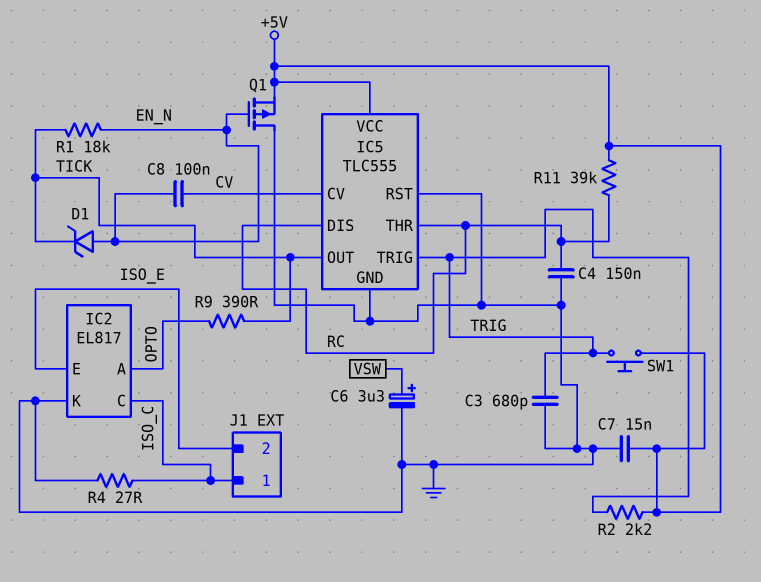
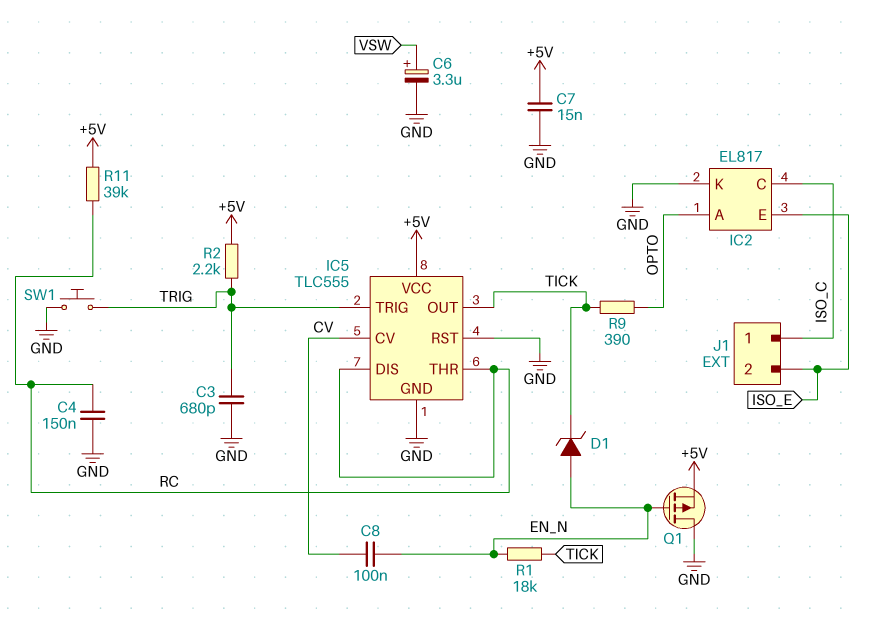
R4: 27 (GND, ISO_C) -> none
SW1: button (+5V, TRIG) -> button (GND, TRIG)

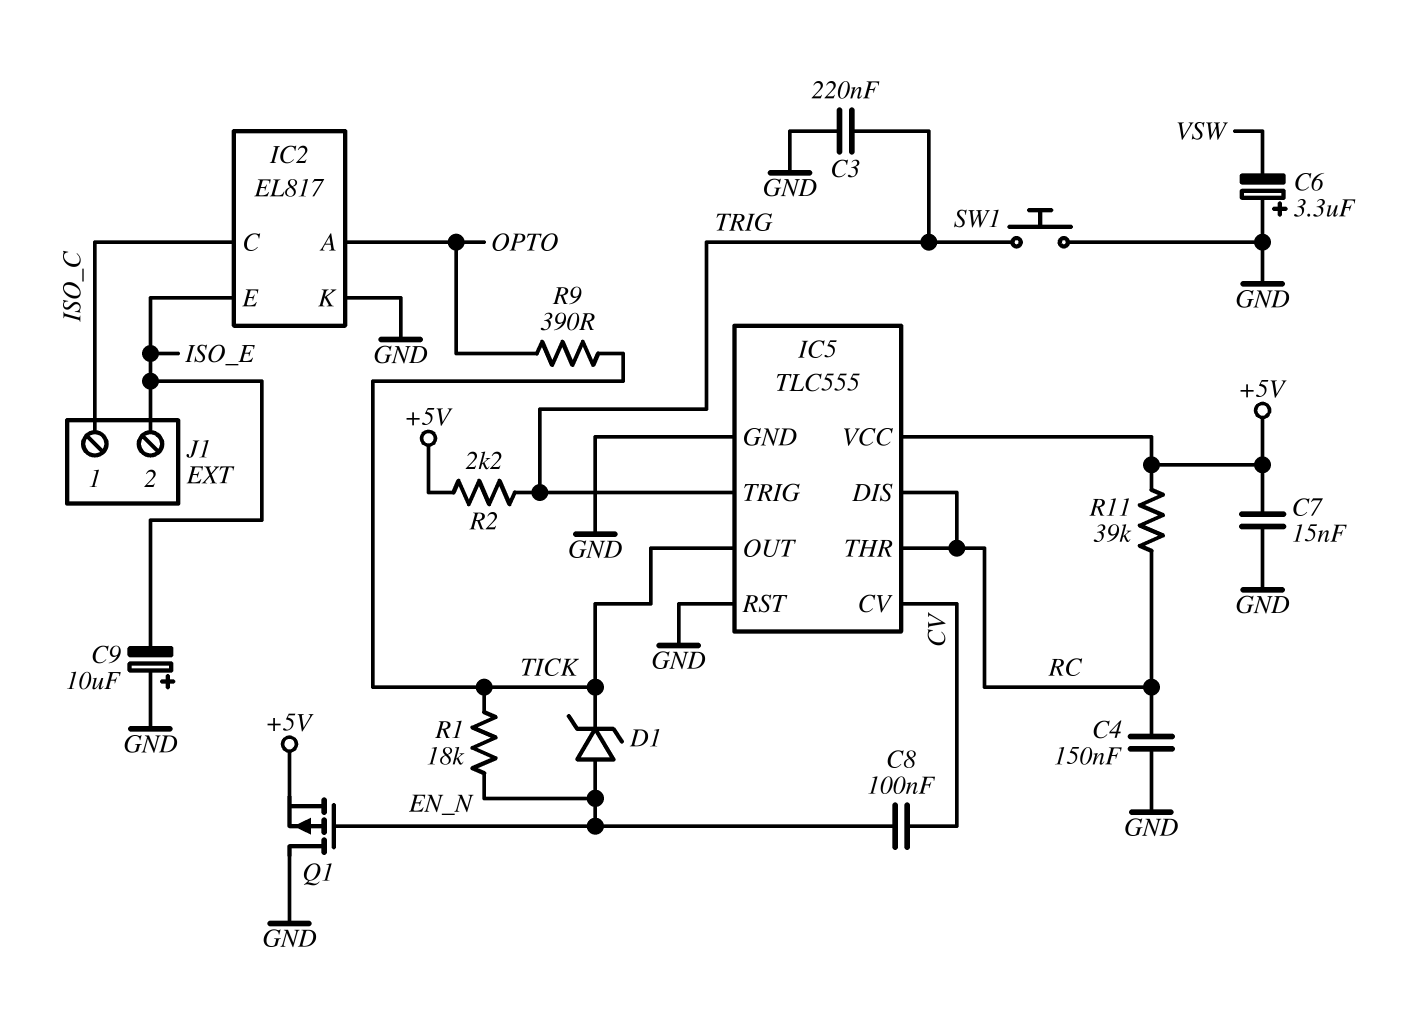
C3: 680pF (GND, TRIG) -> 220nF (GND, TRIG)
C6: 3.3uF (plus VSW, minus GND) -> 3.3uF (plus GND, minus VSW)
C9: none -> 10uF (plus GND, minus ISO_E)

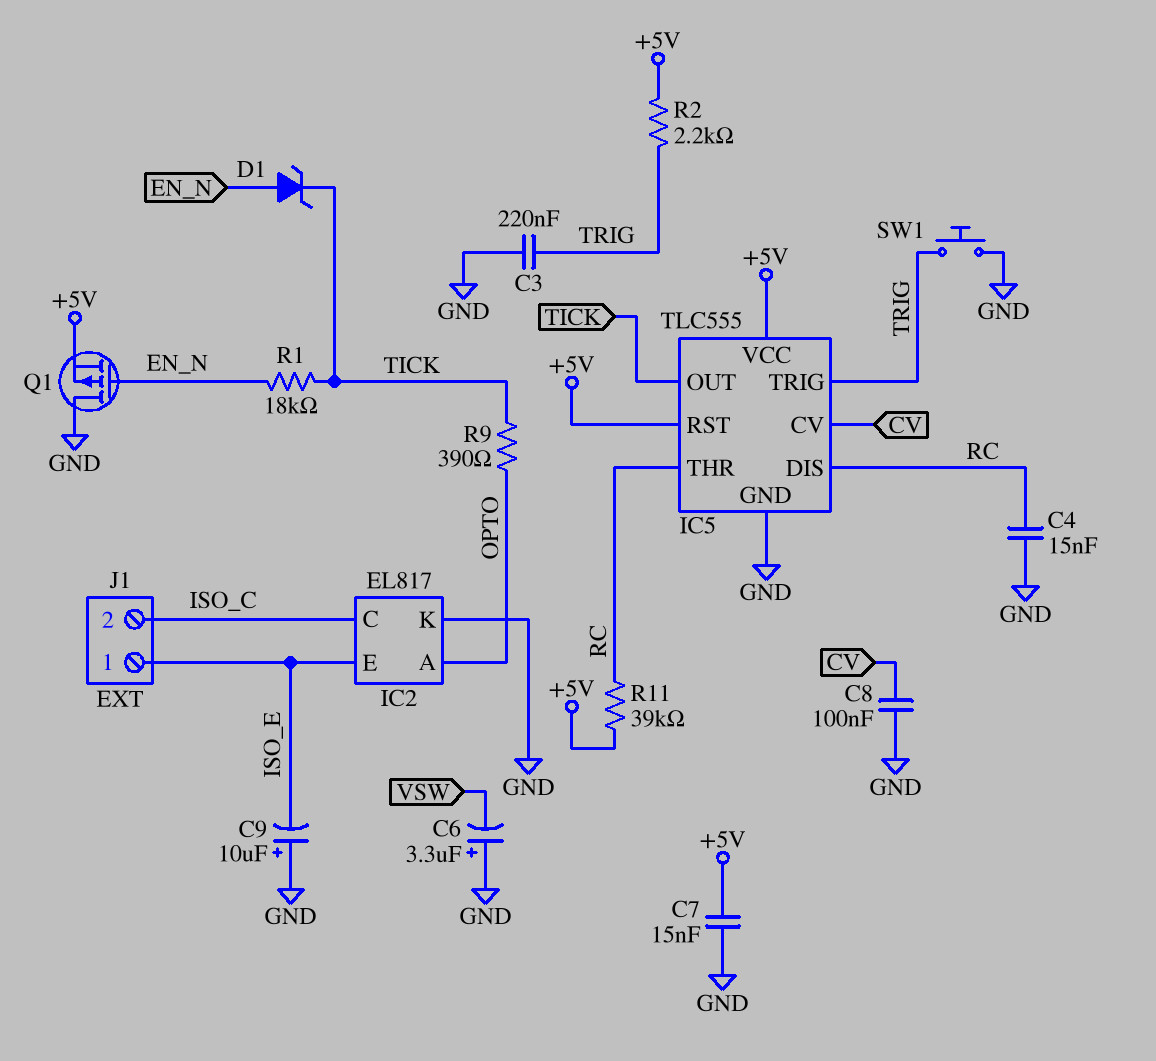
C4: 150nF (GND, RC) -> 15nF (GND, RC)
C8: 100nF (CV, EN_N) -> 100nF (CV, GND)
IC5 pin RST: GND -> +5V
J1 pin 1: ISO_C -> ISO_E
J1 pin 2: ISO_E -> ISO_C

